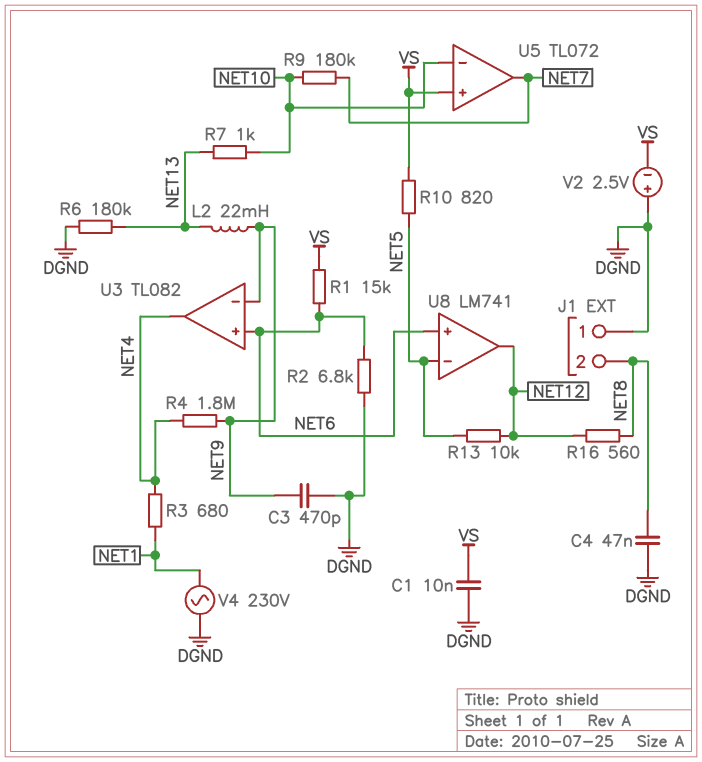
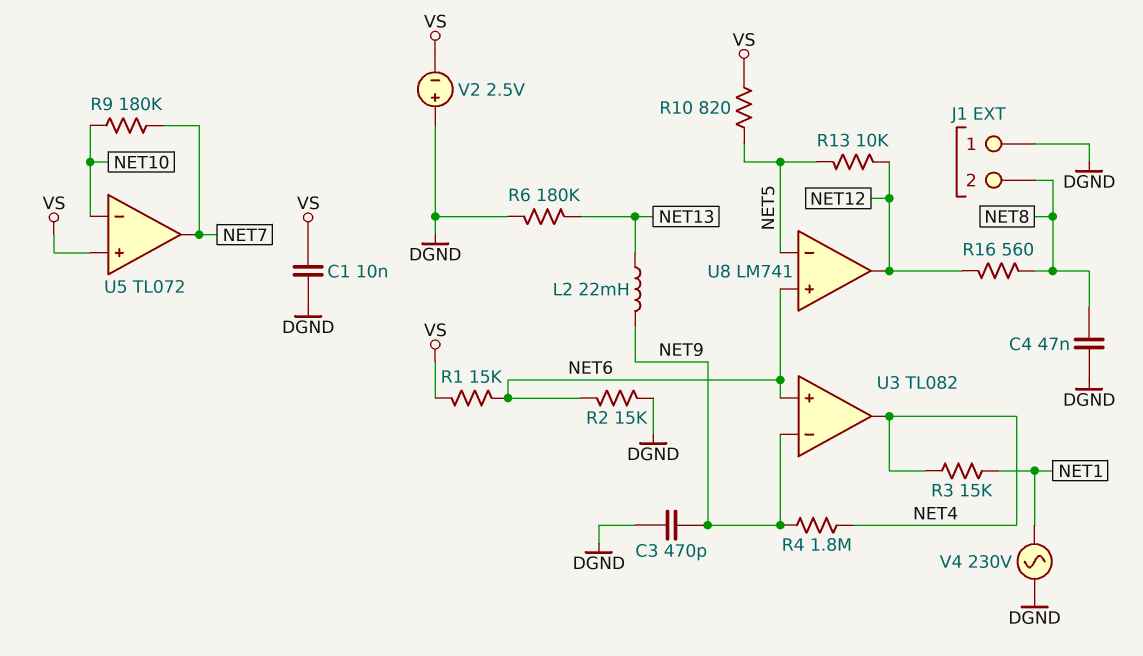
R2: 6.8k (DGND, NET6) -> 15k (DGND, NET6)
R3: 680 (NET1, NET4) -> 15k (NET1, NET4)
R7: 1k (NET10, NET13) -> none

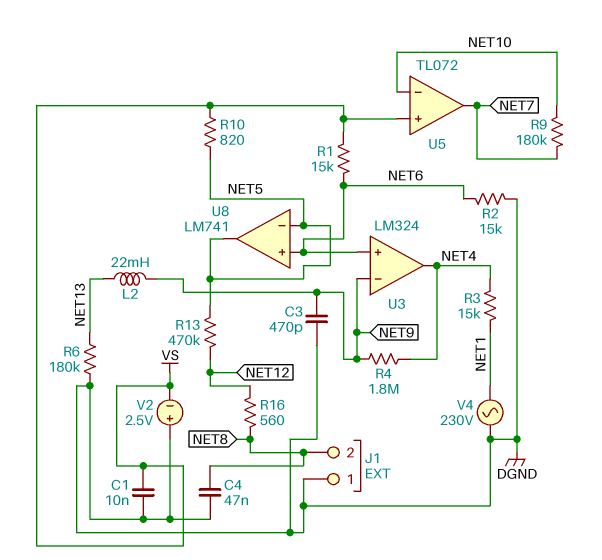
R13: 10k (NET5, NET12) -> 470k (NET5, NET12)
U3: TL082 -> LM324
U8 pin out: NET12 -> NET5

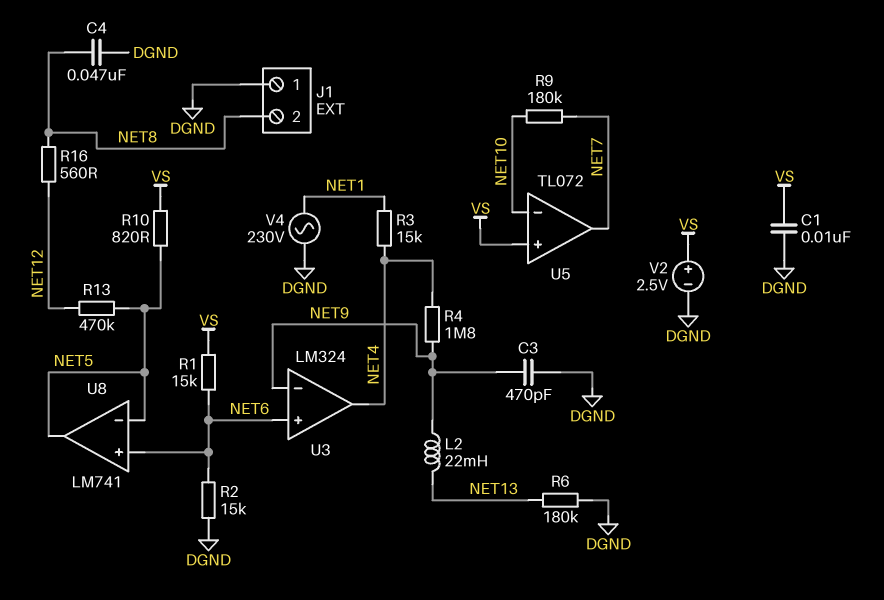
V2: 2.5V (plus DGND, minus VS) -> 2.5V (plus VS, minus DGND)

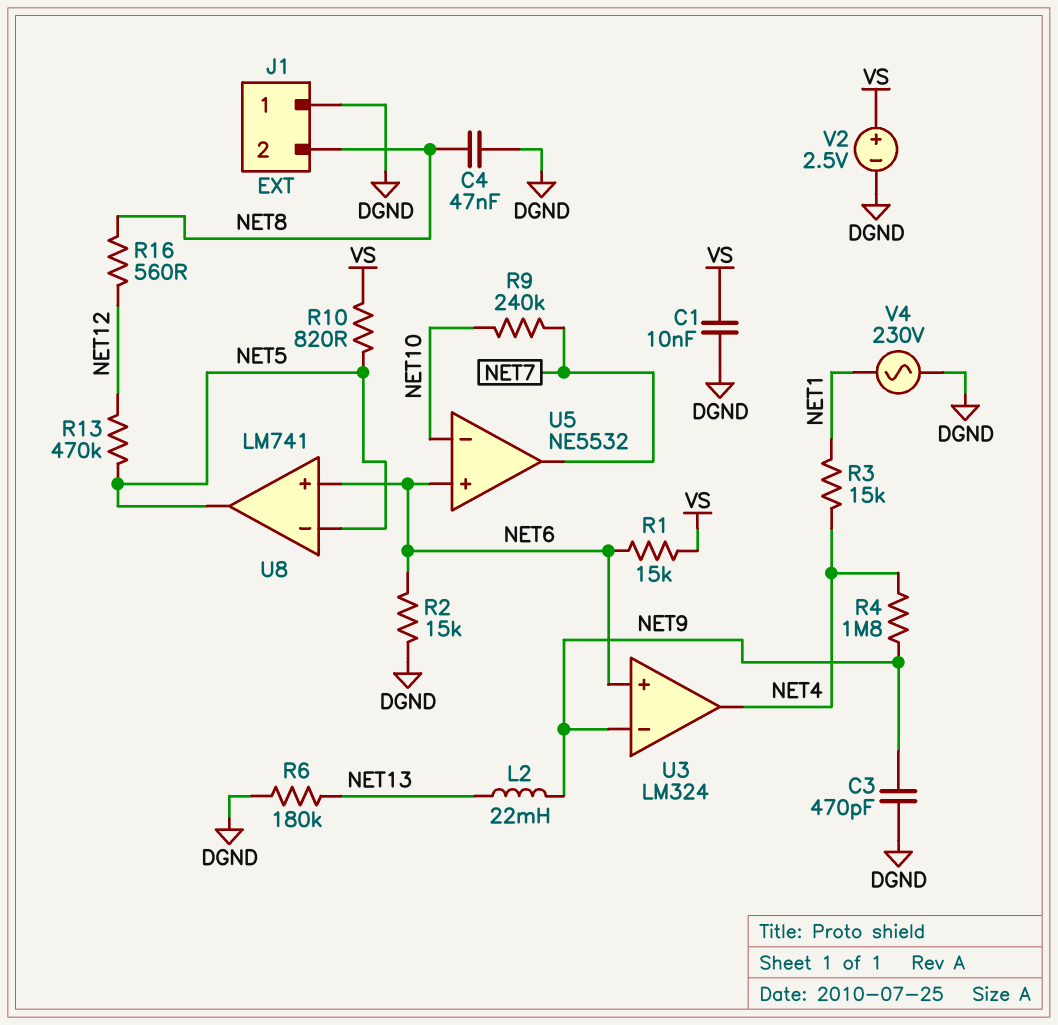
R9: 180k (NET7, NET10) -> 240k (NET7, NET10)
U5: TL072 -> NE5532
U5 pin in+: VS -> NET6

